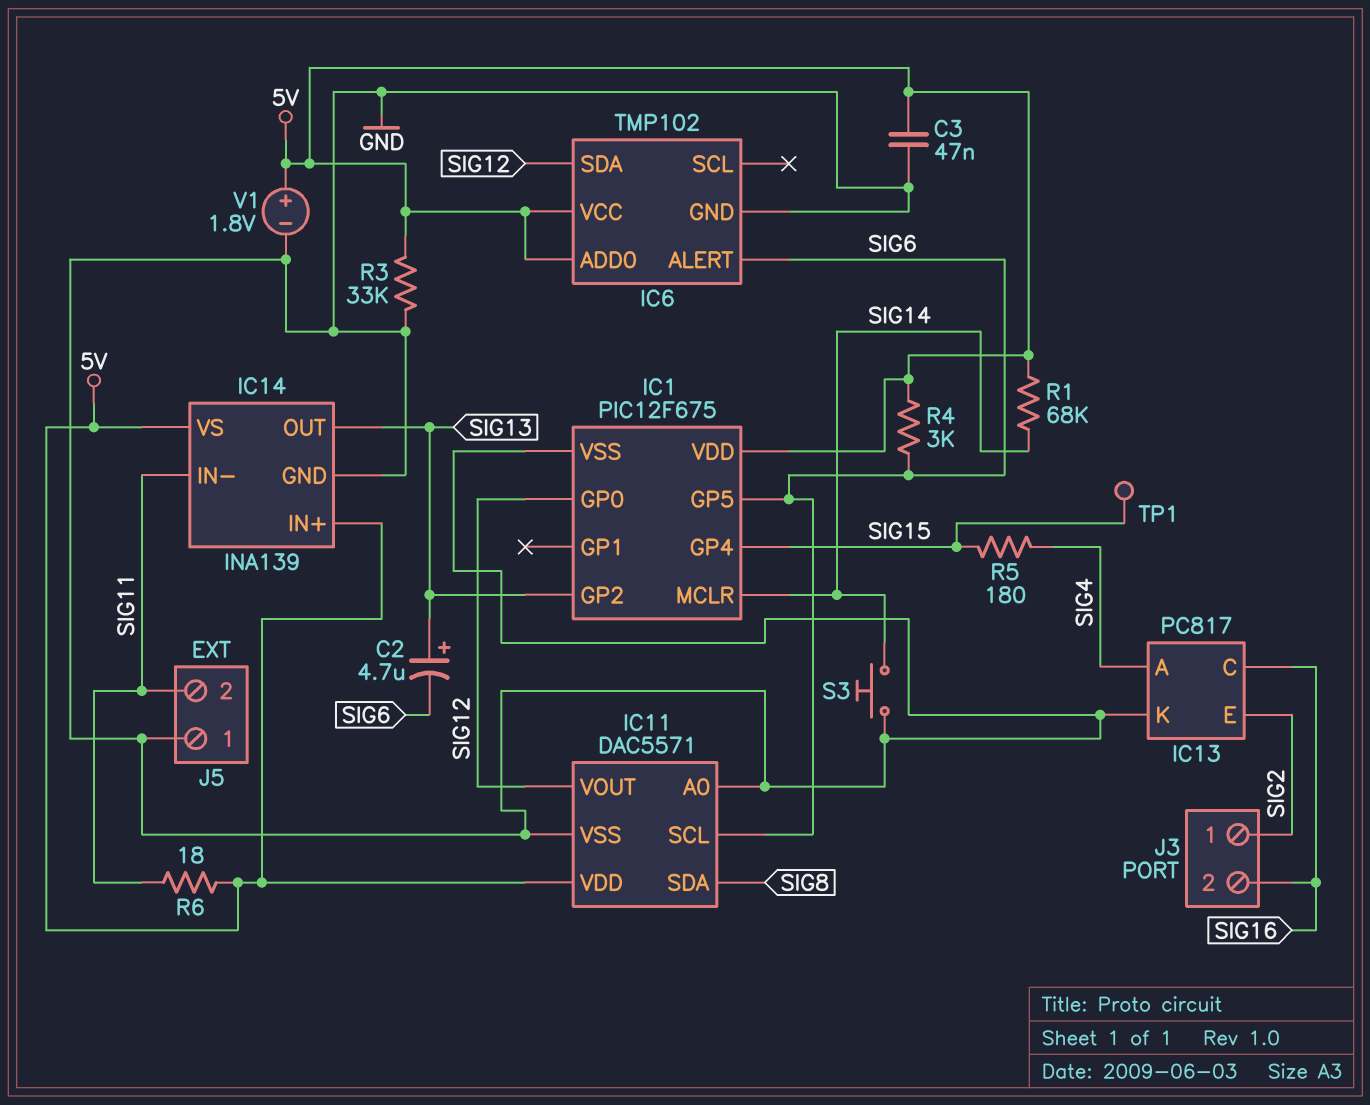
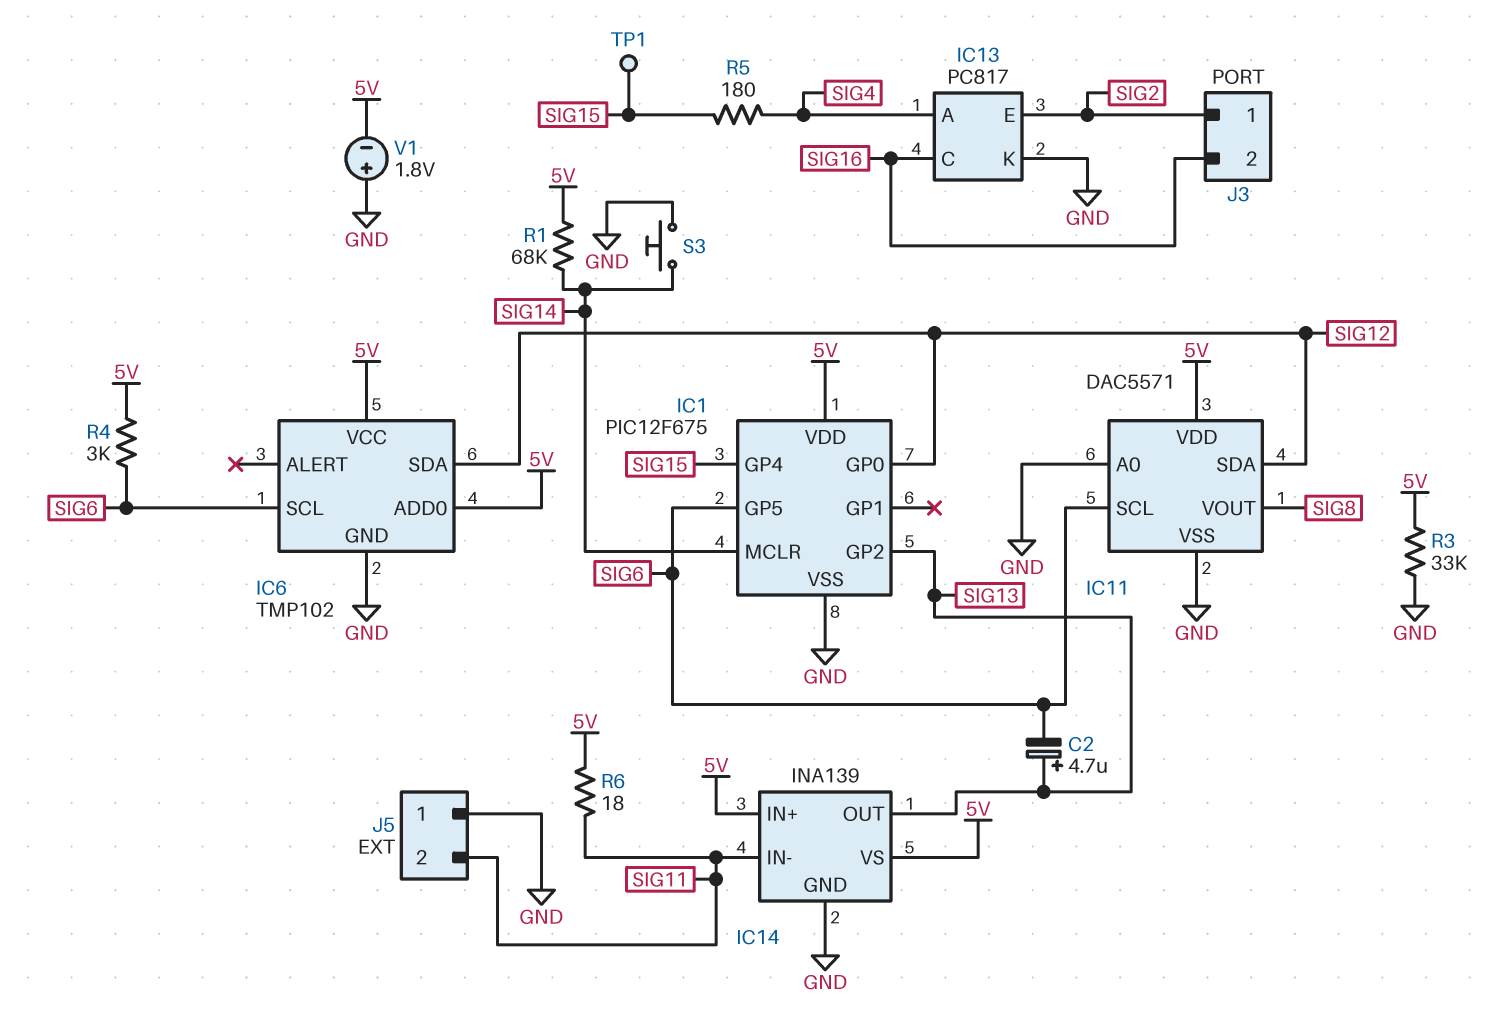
C3: 47nF (5V, GND) -> none
IC6 pin ALERT: SIG6 -> none
IC6 pin SCL: none -> SIG6
IC11 pin SDA: SIG8 -> SIG12
IC11 pin VOUT: SIG12 -> SIG8
V1: 1.8V (plus 5V, minus GND) -> 1.8V (plus GND, minus 5V)

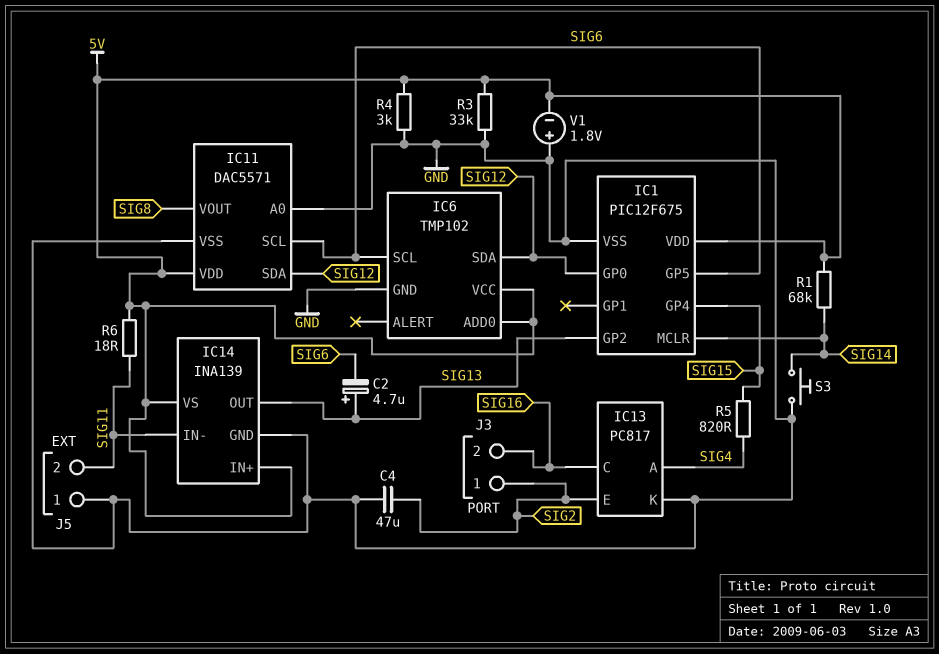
C4: none -> 47uF (GND, SIG2)
R4: 3k (5V, SIG6) -> 3k (5V, GND)
R5: 180 (SIG4, SIG15) -> 820 (SIG4, SIG15)
TP1: test point (SIG15) -> none

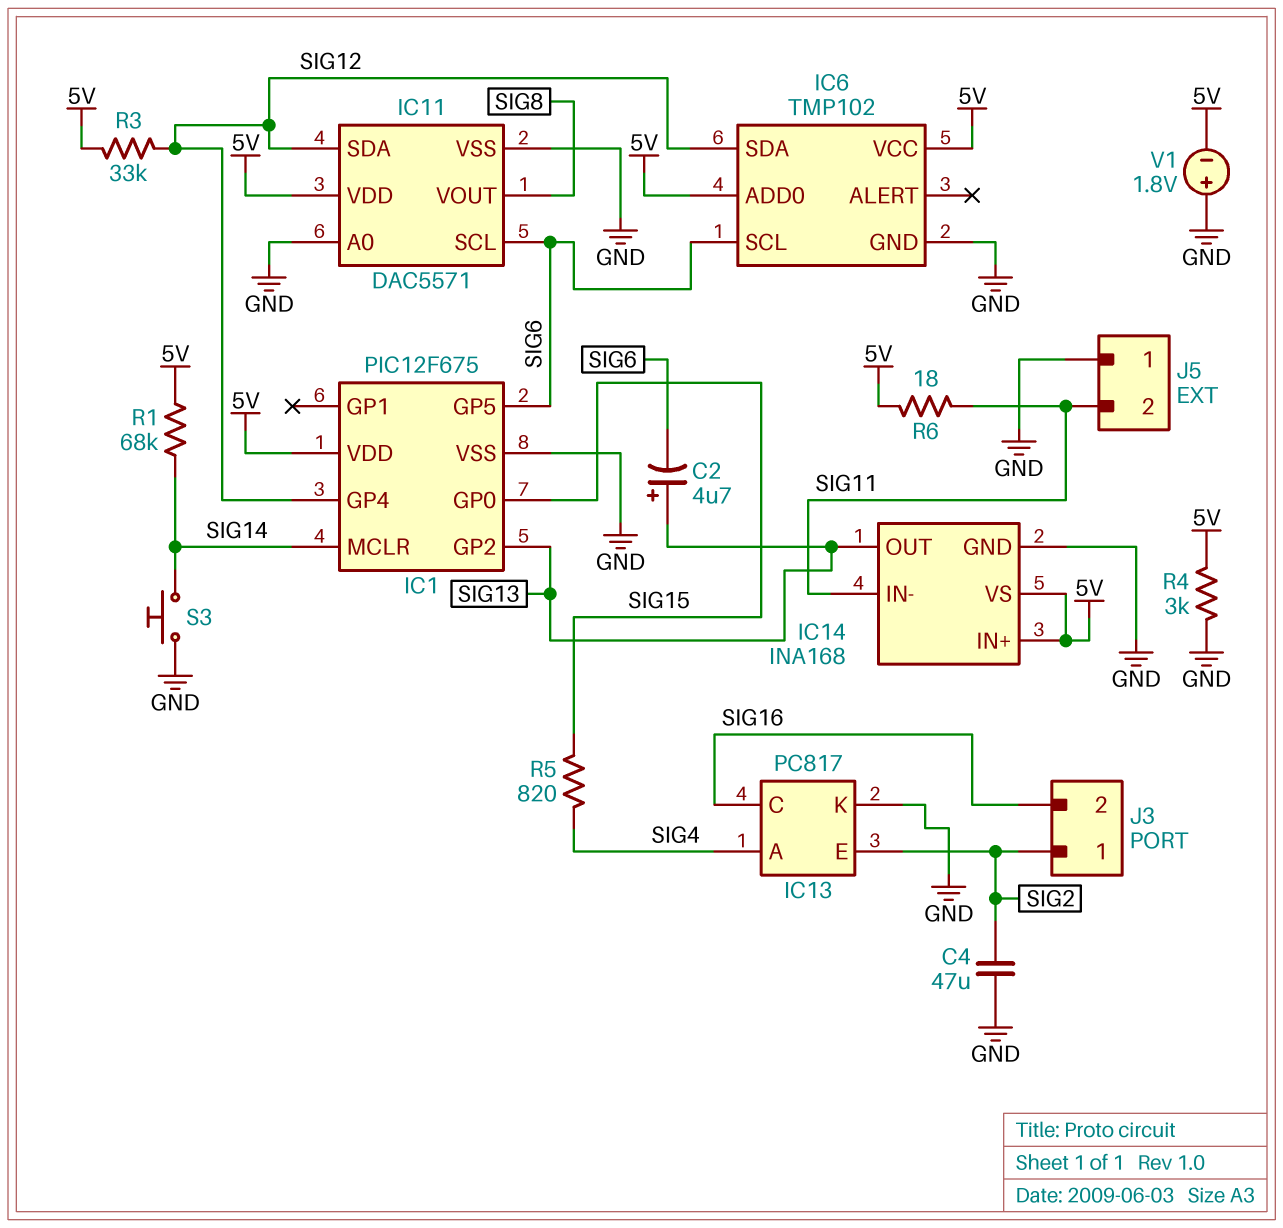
IC1 pin GP0: SIG12 -> SIG15
IC1 pin GP4: SIG15 -> SIG12
IC14: INA139 -> INA168
R3: 33k (5V, GND) -> 33k (5V, SIG12)

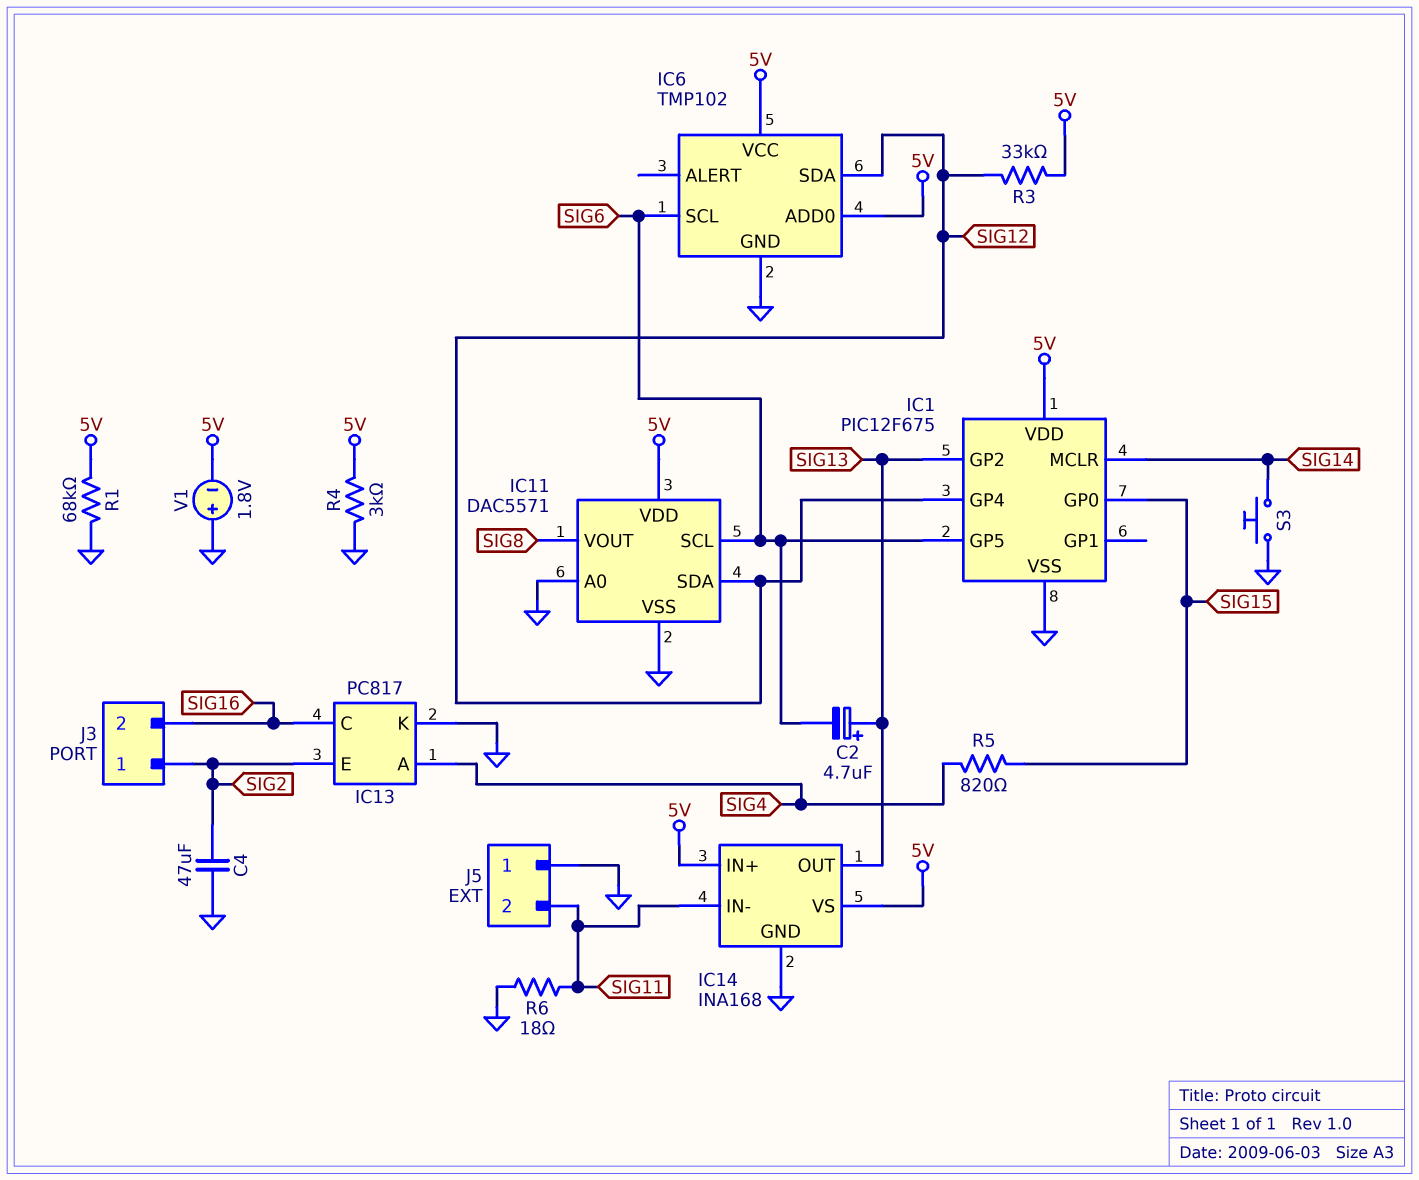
R1: 68k (5V, SIG14) -> 68k (5V, GND)
R6: 18 (5V, SIG11) -> 18 (GND, SIG11)

